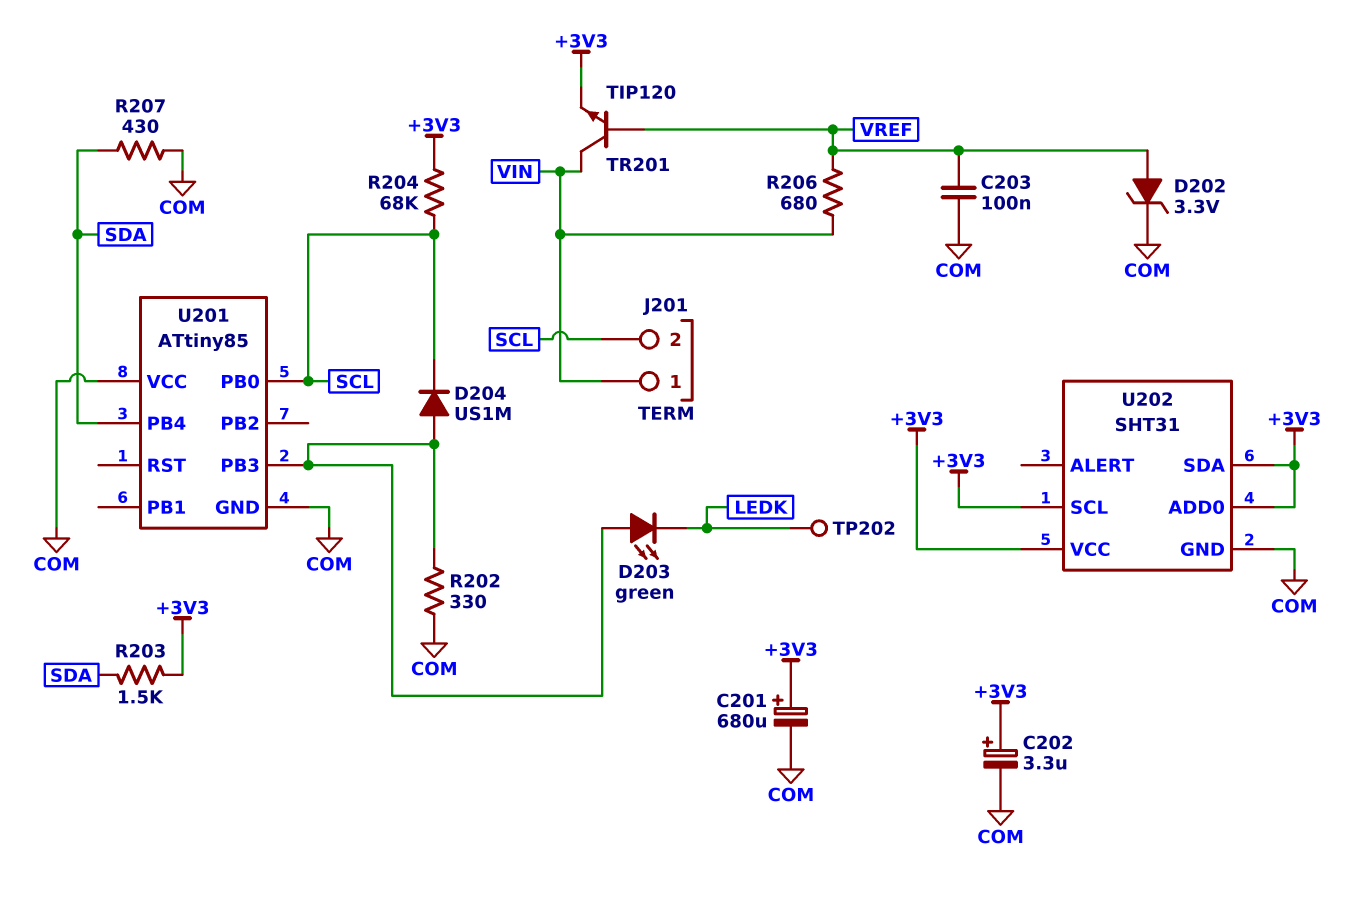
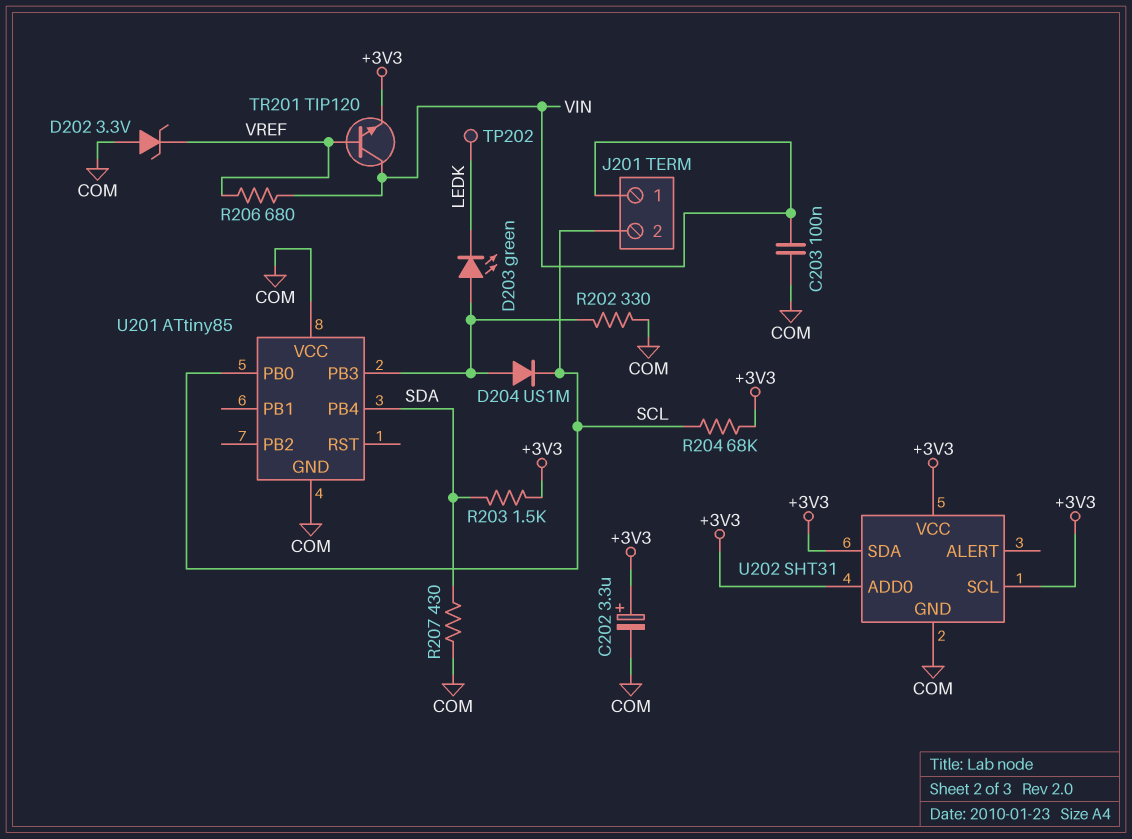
C201: 680uF (plus +3V3, minus COM) -> none
C203: 100nF (COM, VREF) -> 100nF (COM, VIN)
D202: zener 3.3V (A VREF, K COM) -> zener 3.3V (A COM, K VREF)

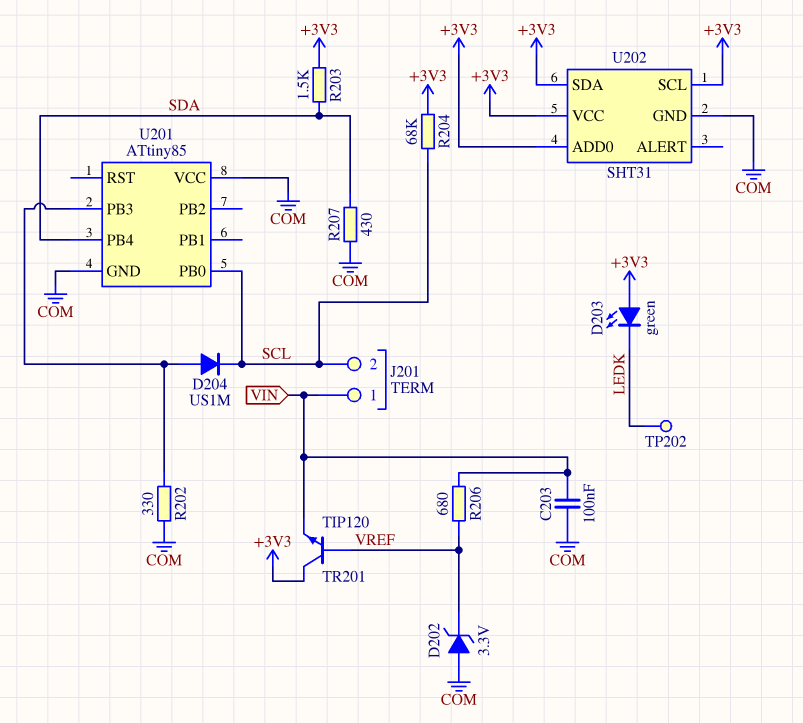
C202: 3.3uF (plus +3V3, minus COM) -> none
D203: LED green (A U201/PB3, K LEDK) -> LED green (A +3V3, K LEDK)
TR201: NPN TIP120 (B VREF, C VIN, E +3V3) -> NPN TIP120 (B VREF, C +3V3, E VIN)

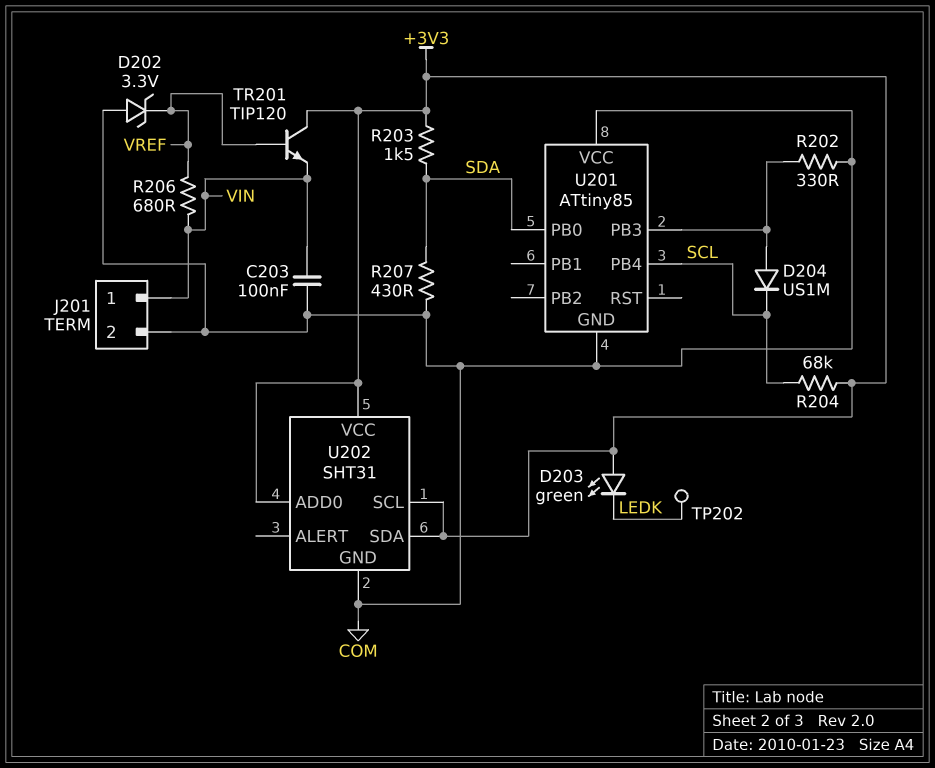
J201 pin 2: SCL -> COM
U201 pin PB0: SCL -> SDA
U201 pin PB4: SDA -> SCL

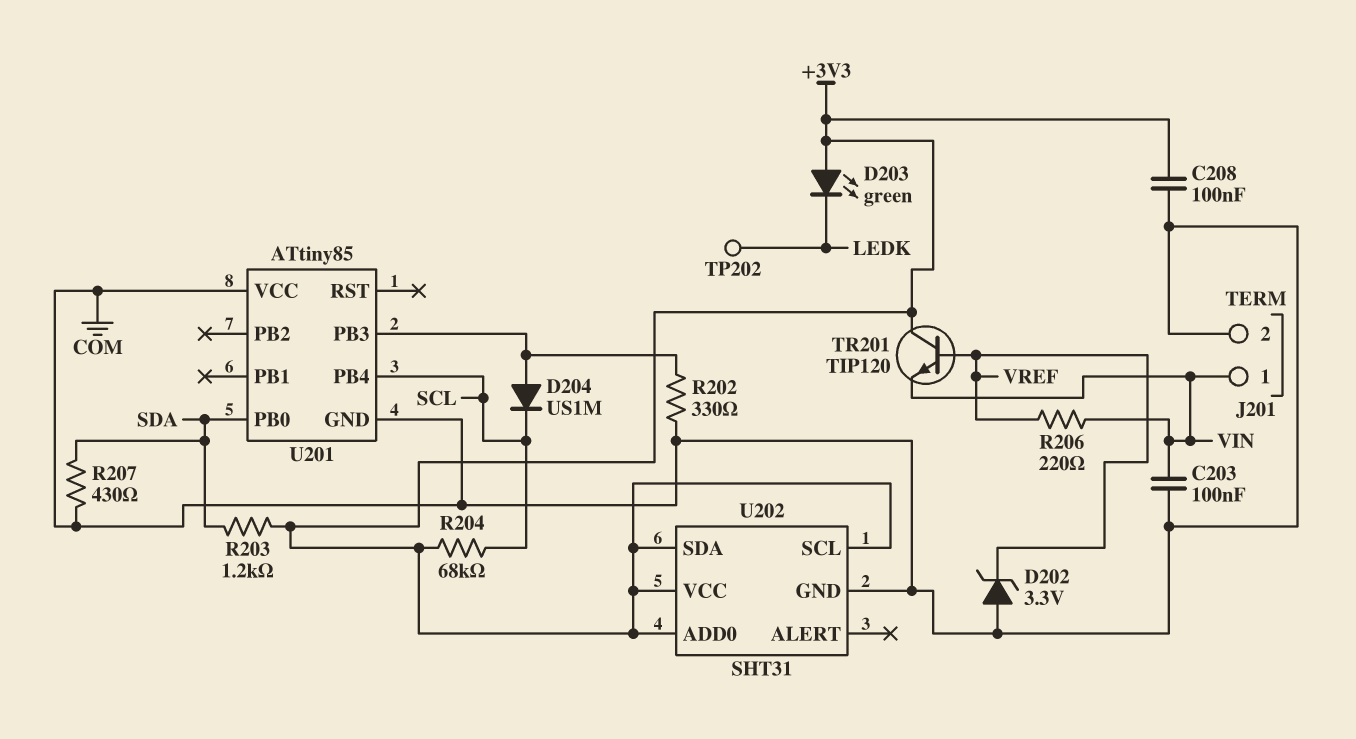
C208: none -> 100nF (+3V3, COM)
R203: 1.5k (+3V3, SDA) -> 1.2k (+3V3, SDA)
R206: 680 (VIN, VREF) -> 220 (VIN, VREF)

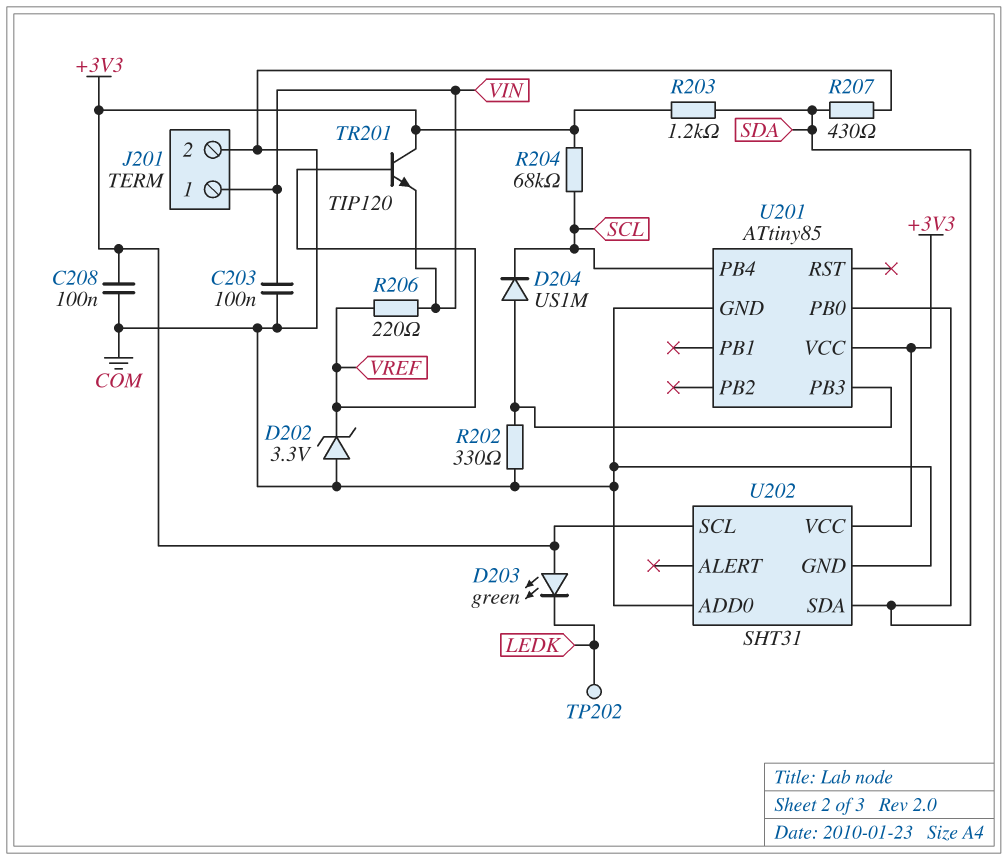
U201 pin VCC: COM -> +3V3
U202 pin ADD0: +3V3 -> COM
U202 pin SDA: +3V3 -> SDA

